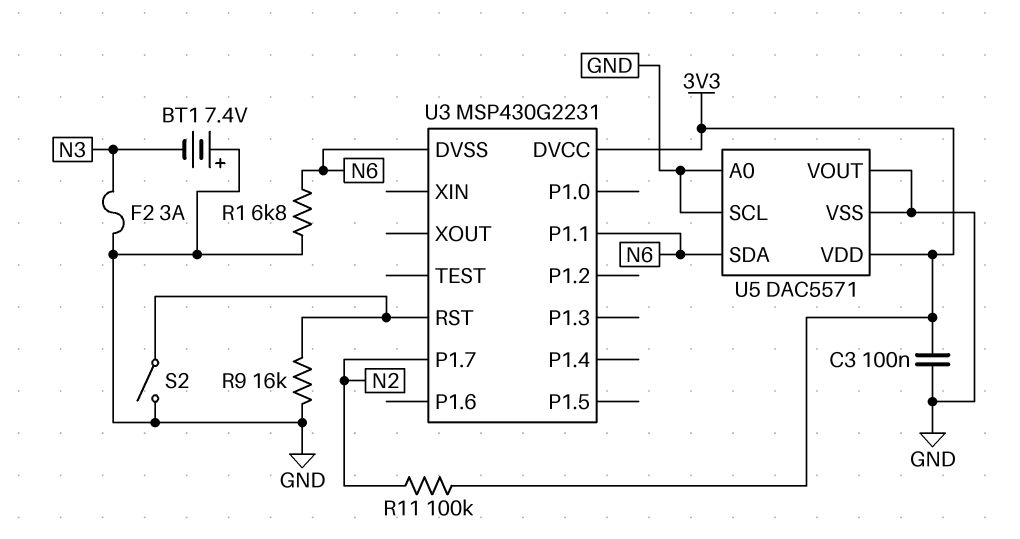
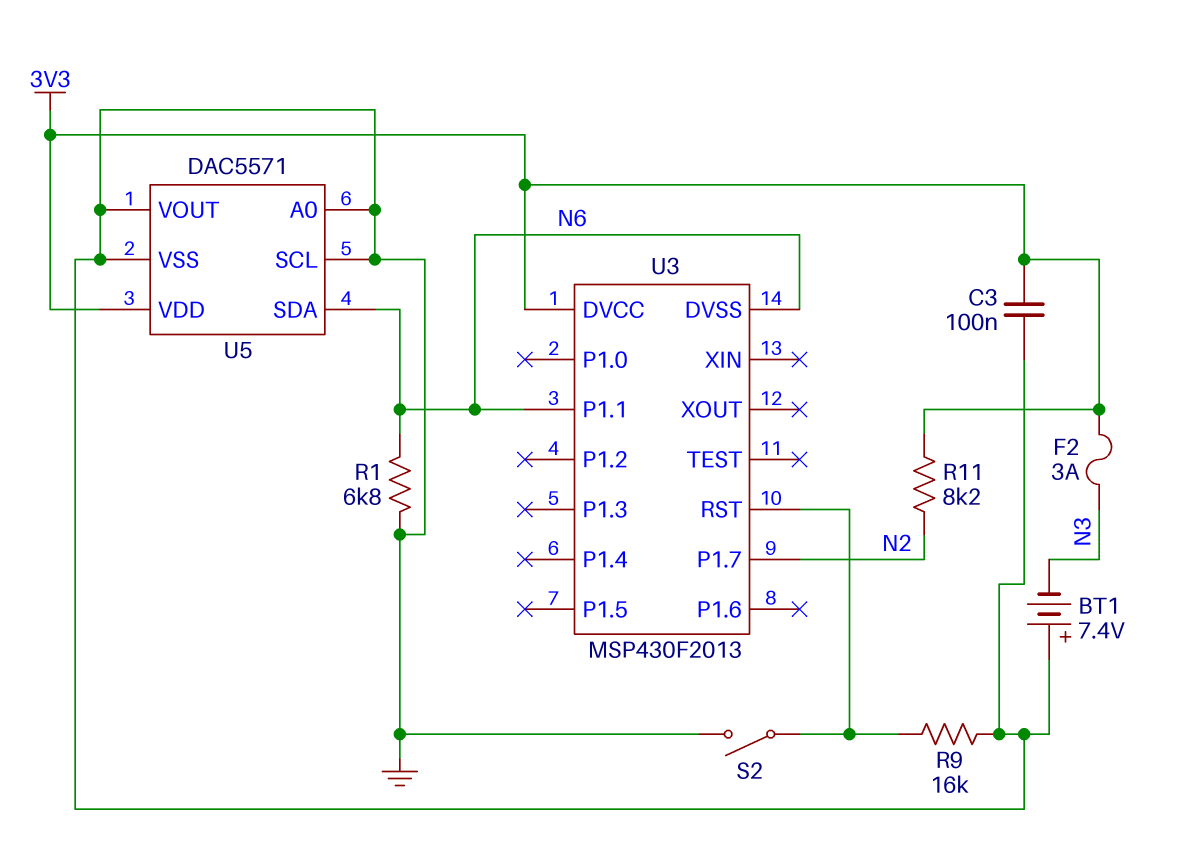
F2: 3A (GND, N3) -> 3A (3V3, N3)
R11: 100k (3V3, N2) -> 8.2k (3V3, N2)
U3: MSP430G2231 -> MSP430F2013

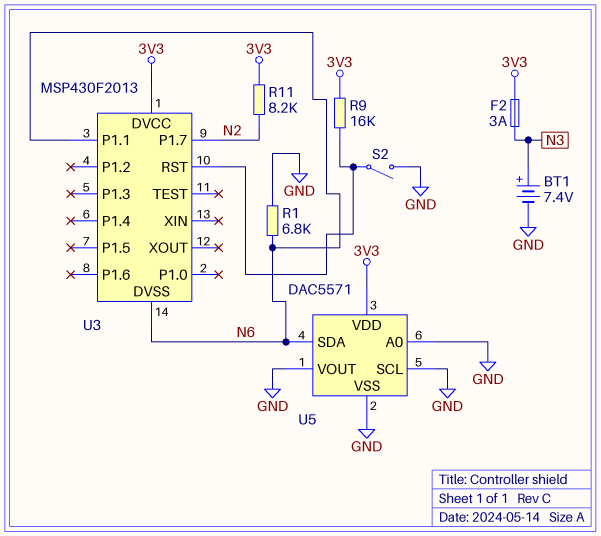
BT1: 7.4V (plus GND, minus N3) -> 7.4V (plus N3, minus GND)
C3: 100nF (3V3, GND) -> none
R9: 16k (GND, U3/RST) -> 16k (3V3, U3/RST)

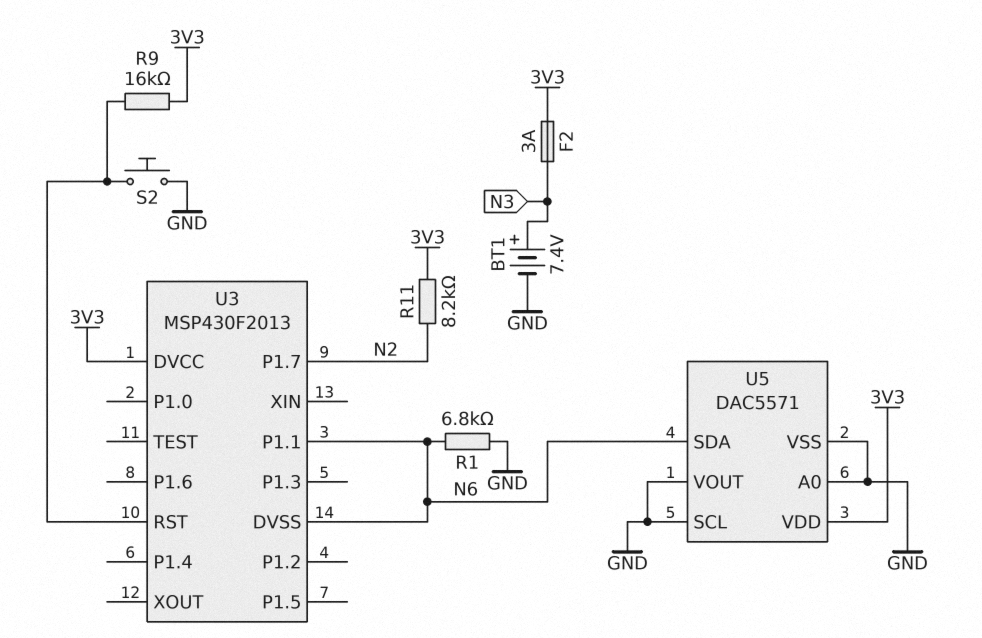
S2: switch (GND, U3/RST) -> button (GND, U3/RST)

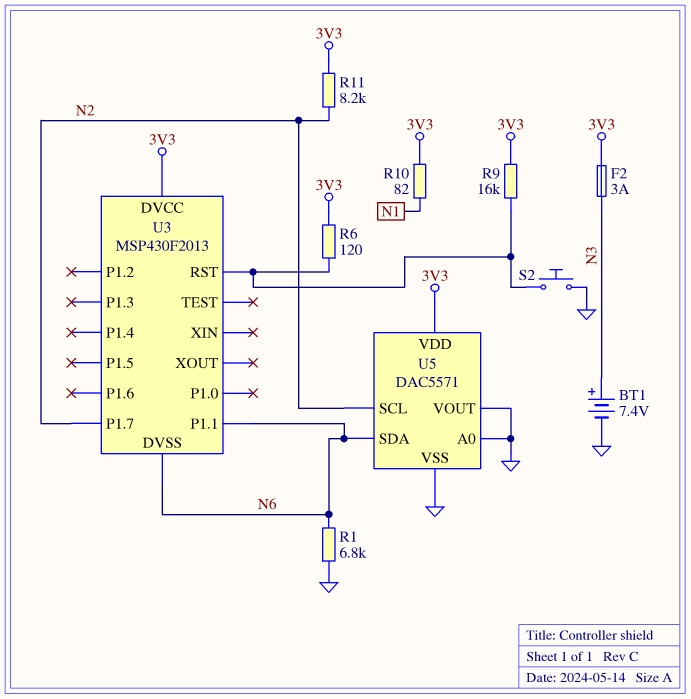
R6: none -> 120 (3V3, U3/RST)
R10: none -> 82 (3V3, N1)
U5 pin SCL: GND -> N2

